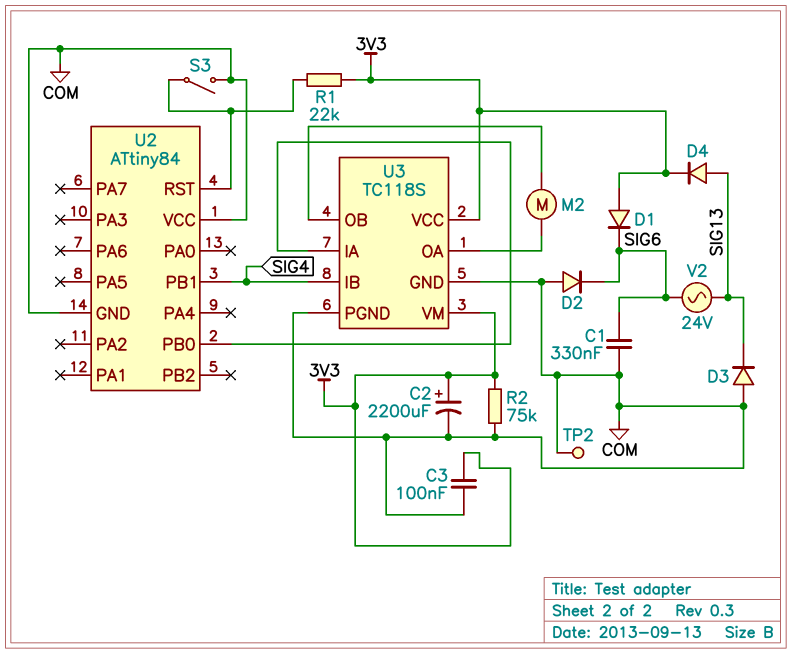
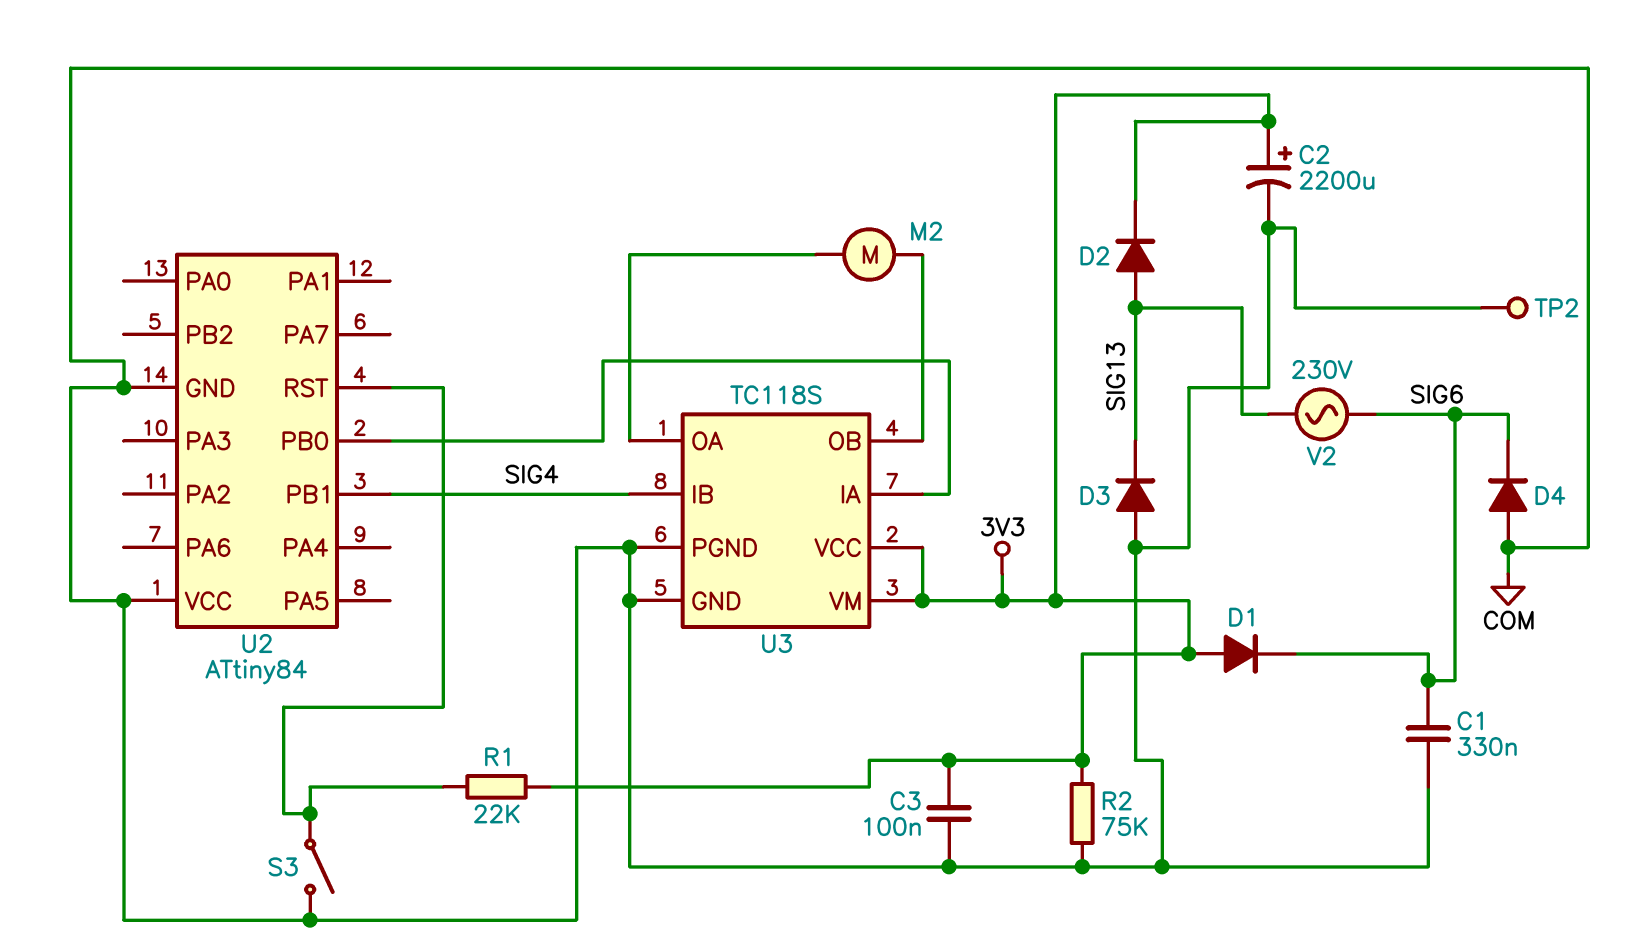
D2: diode (A COM, K SIG6) -> diode (A SIG13, K 3V3)
D4: diode (A SIG13, K 3V3) -> diode (A COM, K SIG6)
V2: AC 24V (SIG6, SIG13) -> AC 230V (SIG6, SIG13)

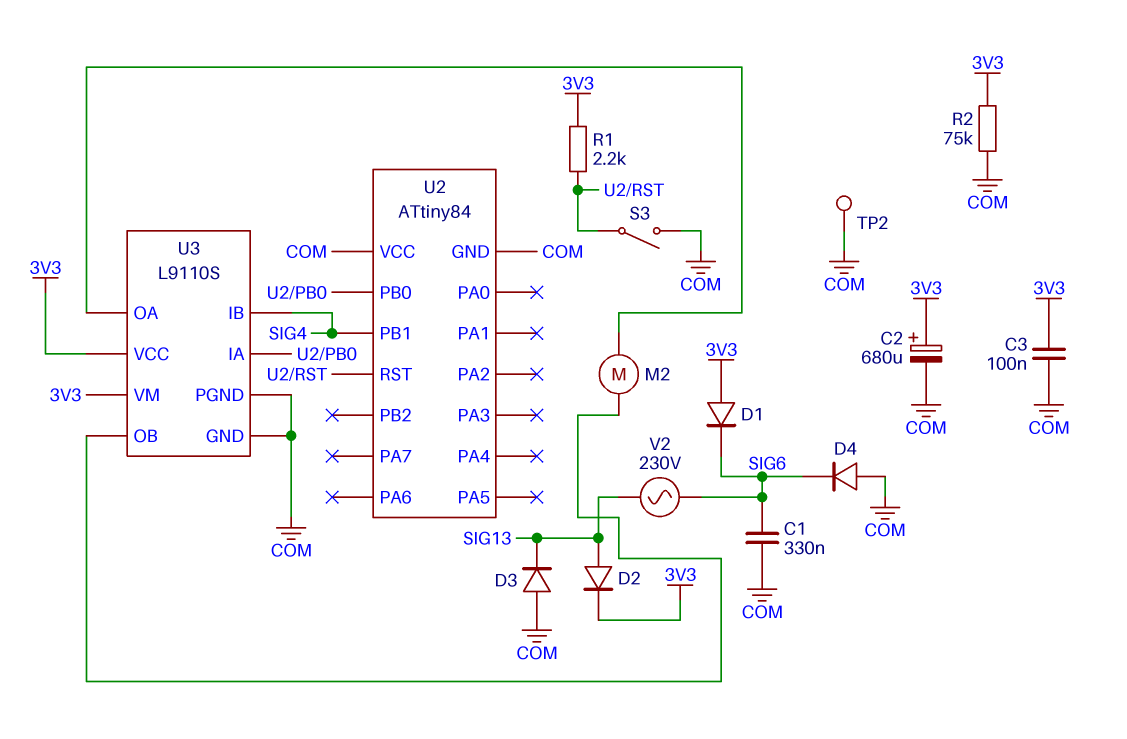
C2: 2200uF (plus 3V3, minus COM) -> 680uF (plus 3V3, minus COM)
R1: 22k (3V3, U2/RST) -> 2.2k (3V3, U2/RST)
U3: TC118S -> L9110S

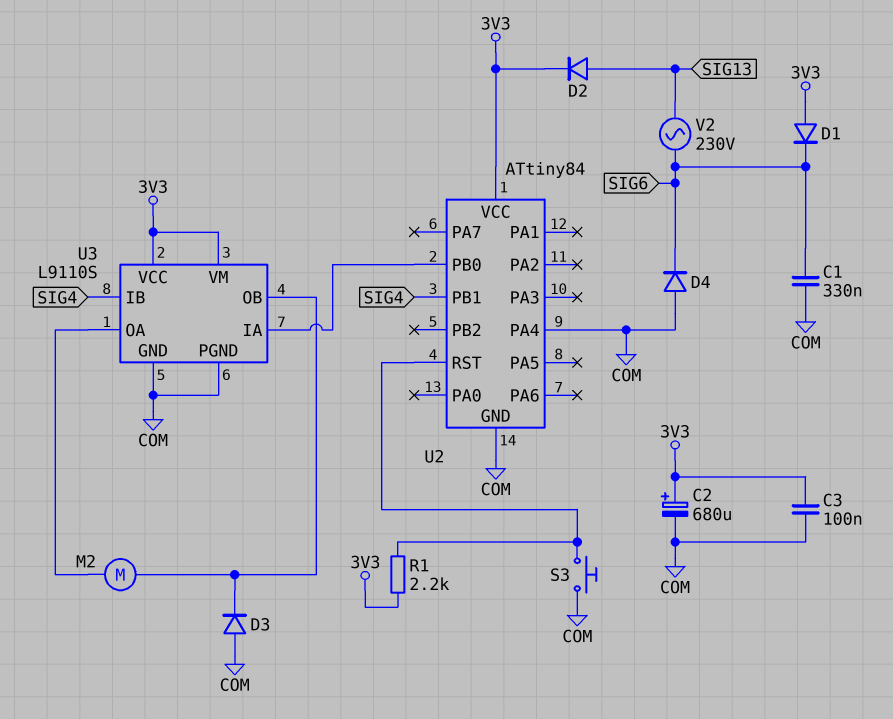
D3: diode (A COM, K SIG13) -> diode (A COM, K U3/OB)
R2: 75k (3V3, COM) -> none
S3: switch (COM, U2/RST) -> button (COM, U2/RST)
TP2: test point (COM) -> none
U2 pin PA4: none -> COM
U2 pin VCC: COM -> 3V3

